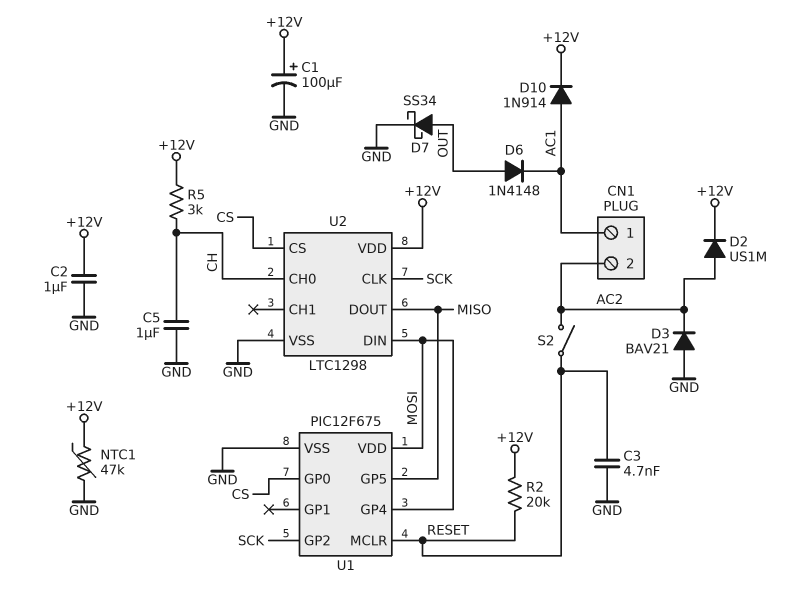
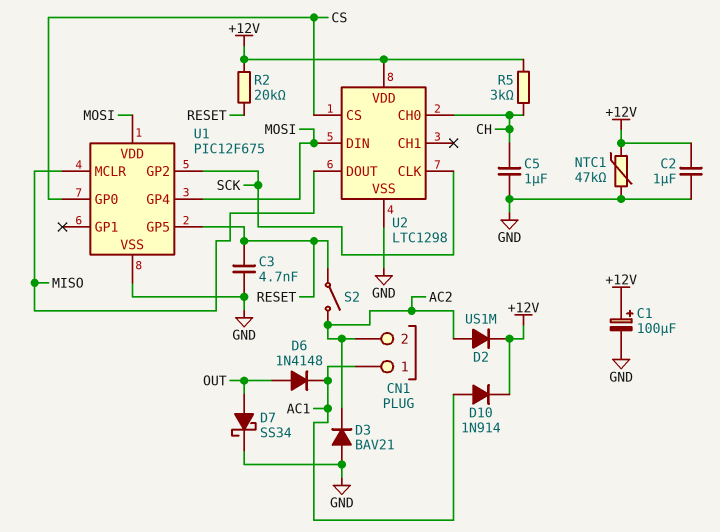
U1 pin GP5: MISO -> RESET
U1 pin MCLR: RESET -> MISO

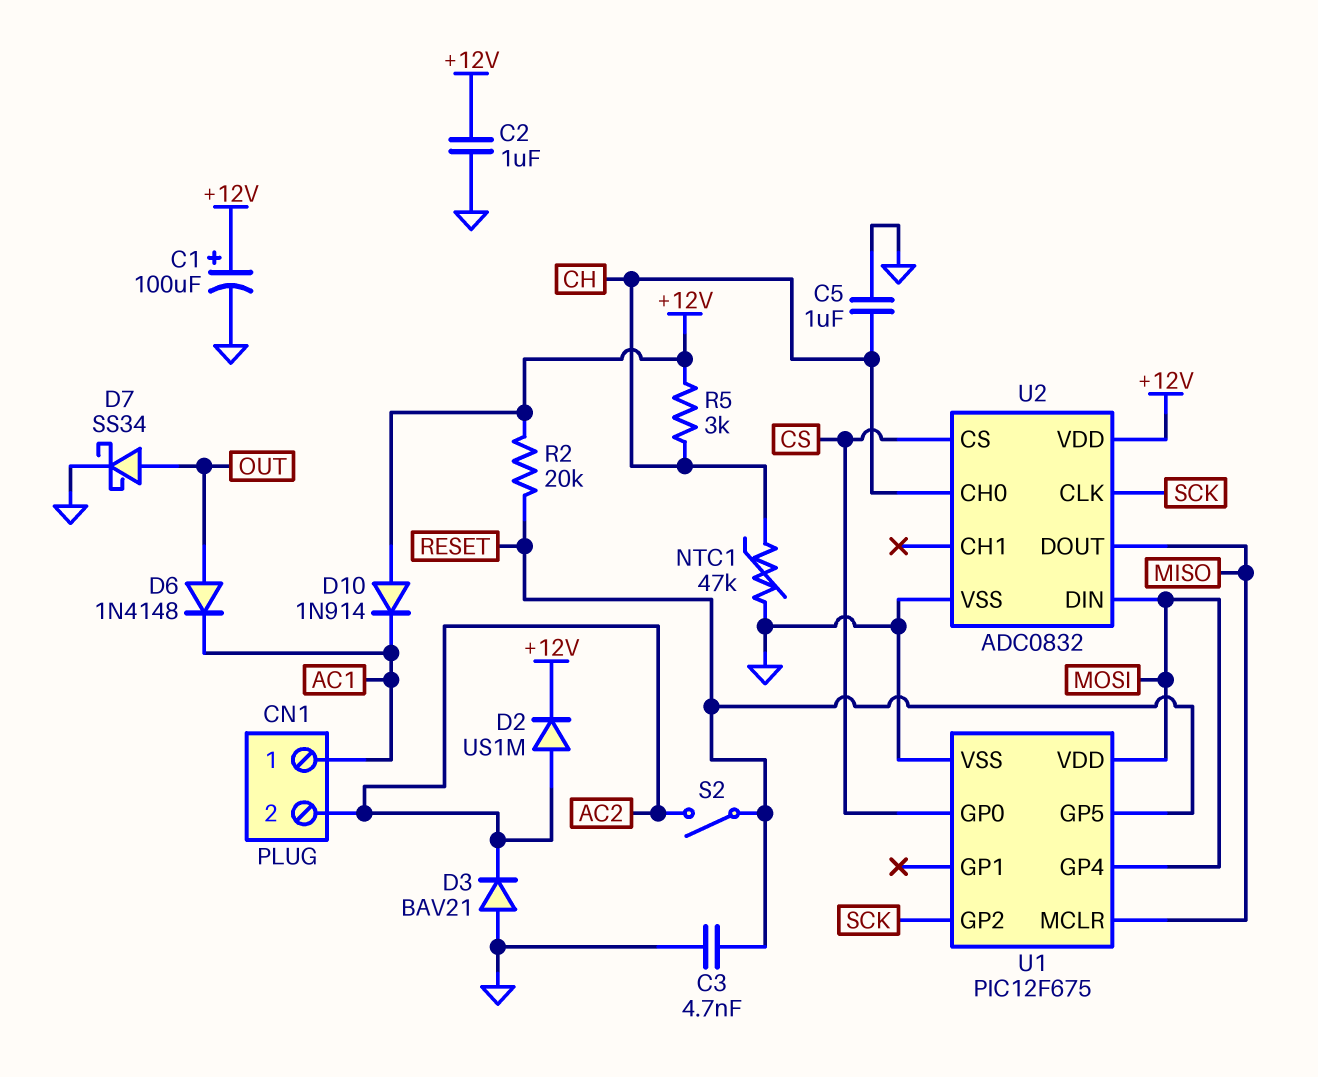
D10: diode 1N914 (A AC1, K +12V) -> diode 1N914 (A +12V, K AC1)
NTC1: 47k (+12V, GND) -> 47k (CH, GND)
U2: LTC1298 -> ADC0832

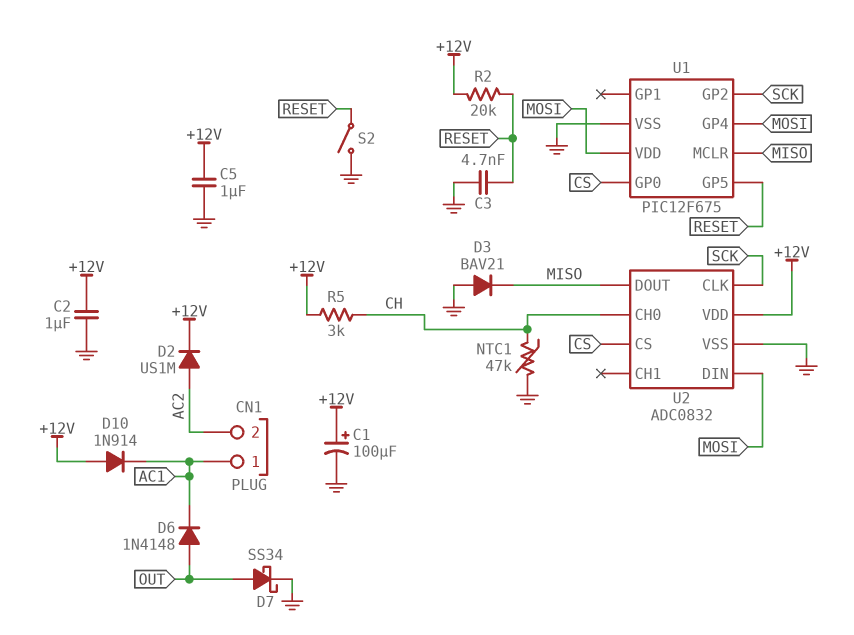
C5: 1uF (CH, GND) -> 1uF (+12V, GND)
D3: diode BAV21 (A GND, K AC2) -> diode BAV21 (A GND, K MISO)
S2: switch (AC2, RESET) -> switch (GND, RESET)

